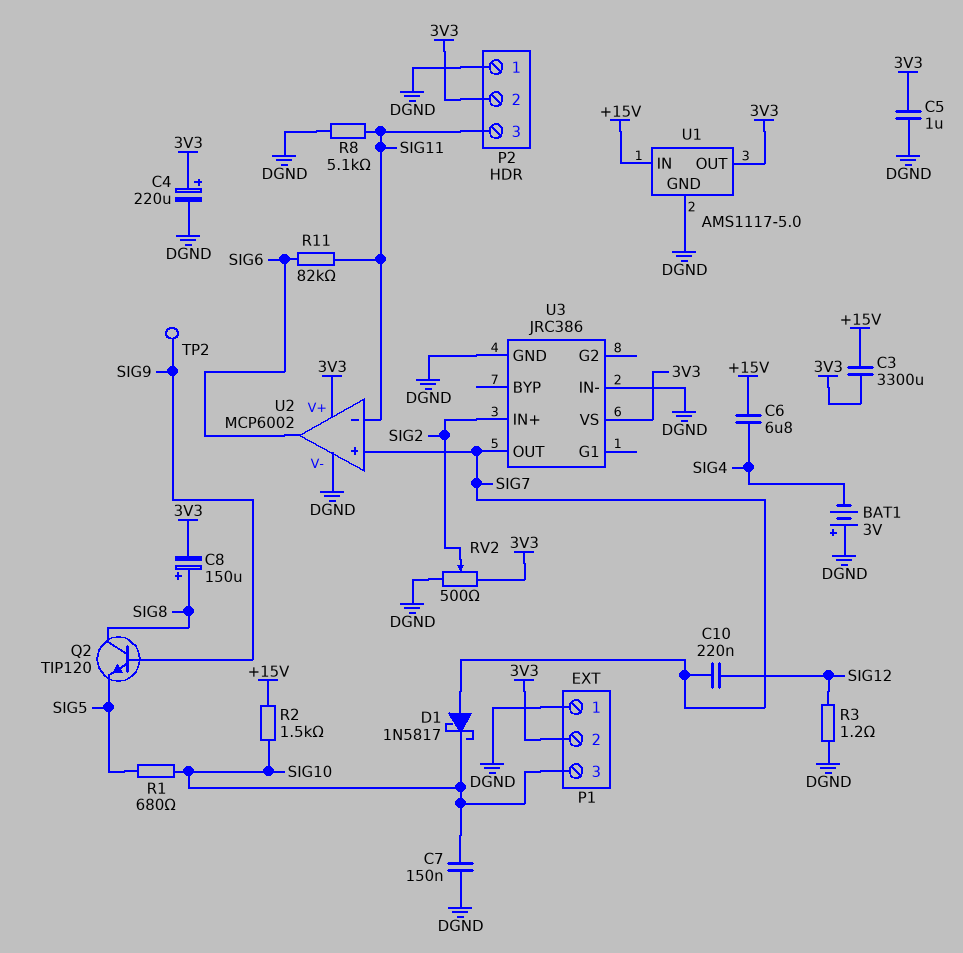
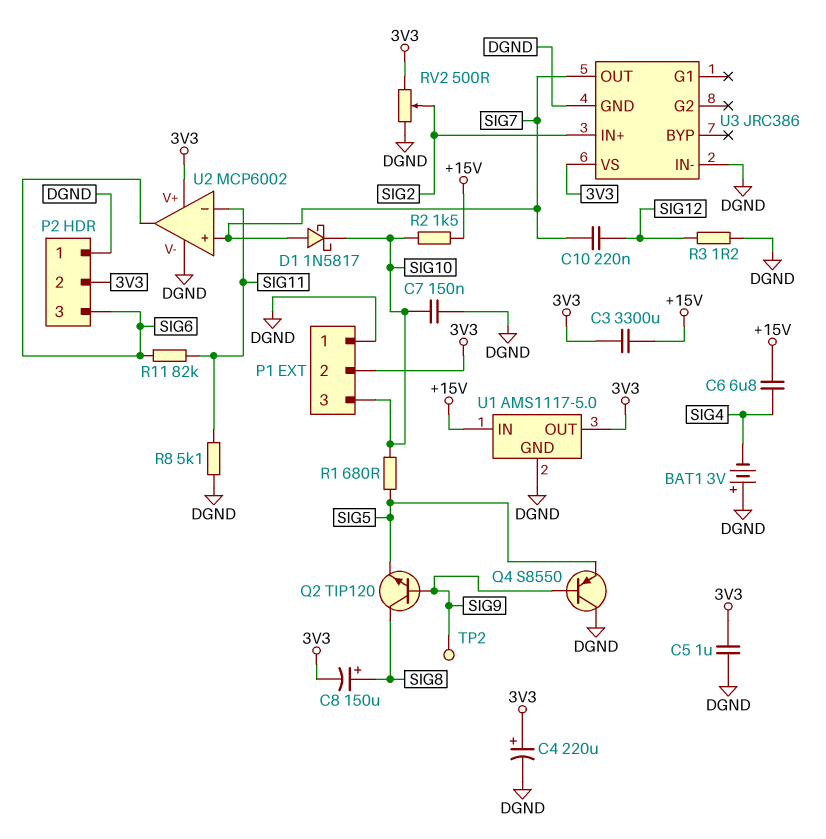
P2 pin 3: SIG11 -> SIG6
Q4: none -> PNP S8550 (B SIG9, C DGND, E SIG5)

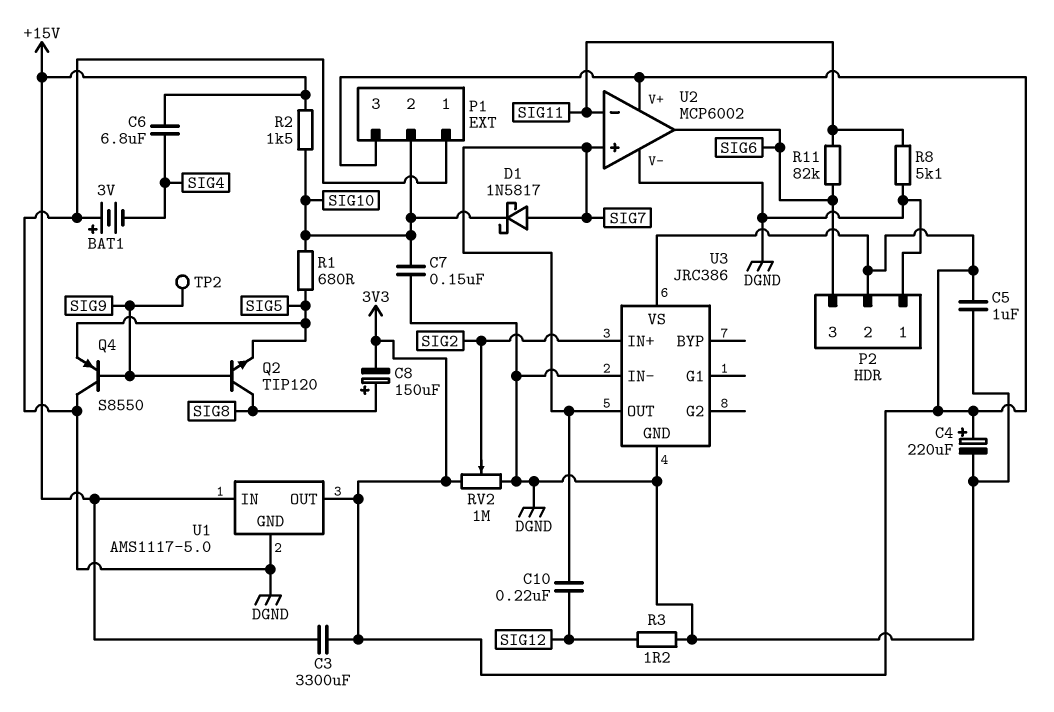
P1 pin 2: 3V3 -> SIG10
P1 pin 3: SIG10 -> 3V3
RV2: 500 (3V3, DGND, wiper SIG2) -> 1M (3V3, DGND, wiper SIG2)

